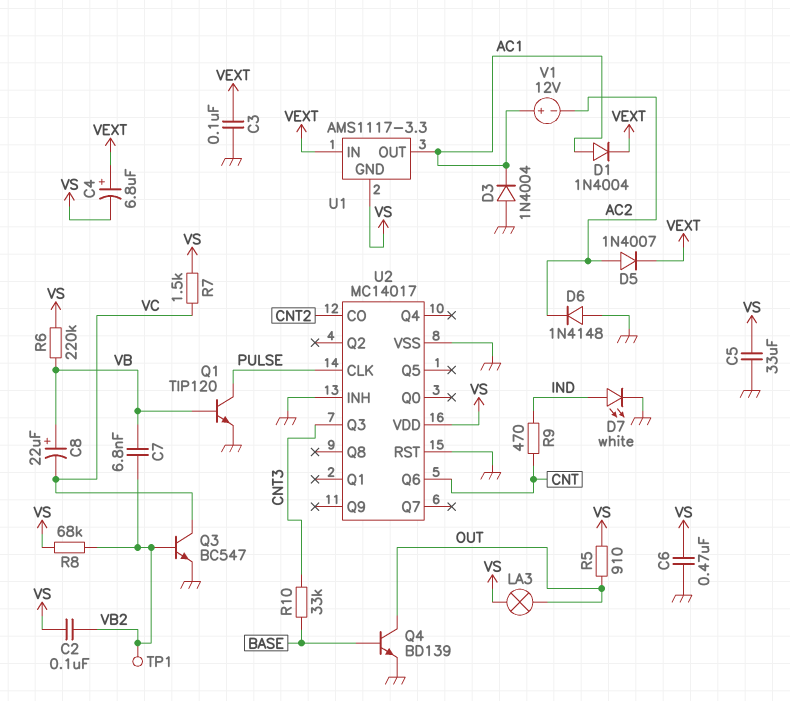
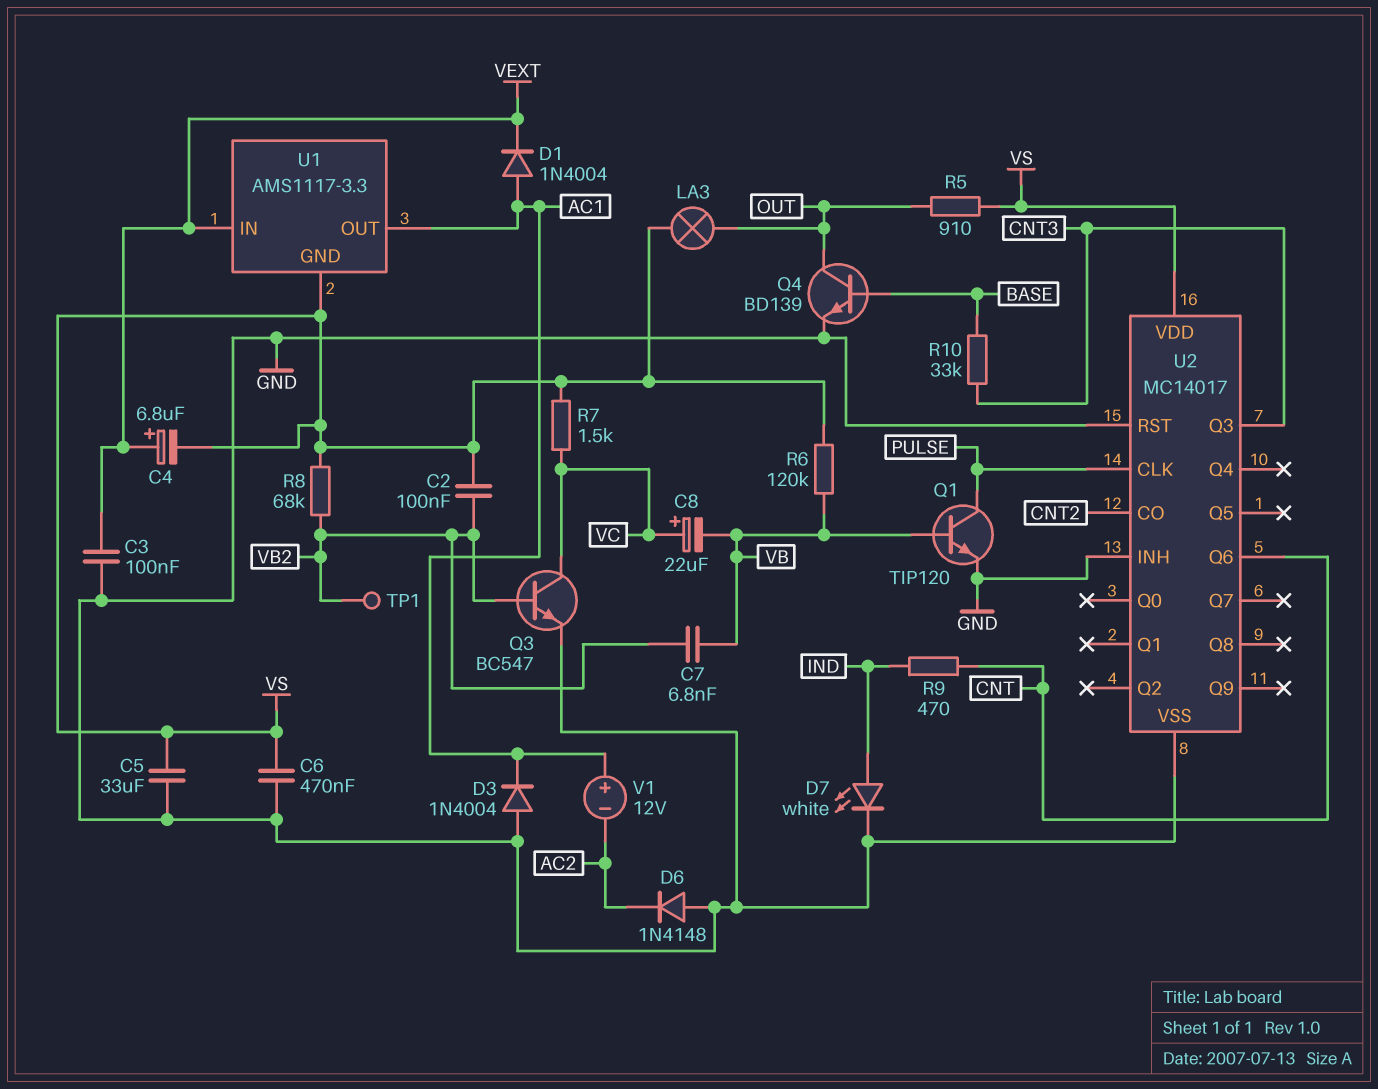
C8: 22uF (plus VB, minus VC) -> 22uF (plus VC, minus VB)
D5: diode 1N4007 (A AC2, K VEXT) -> none
R6: 220k (VB, VS) -> 120k (VB, VS)

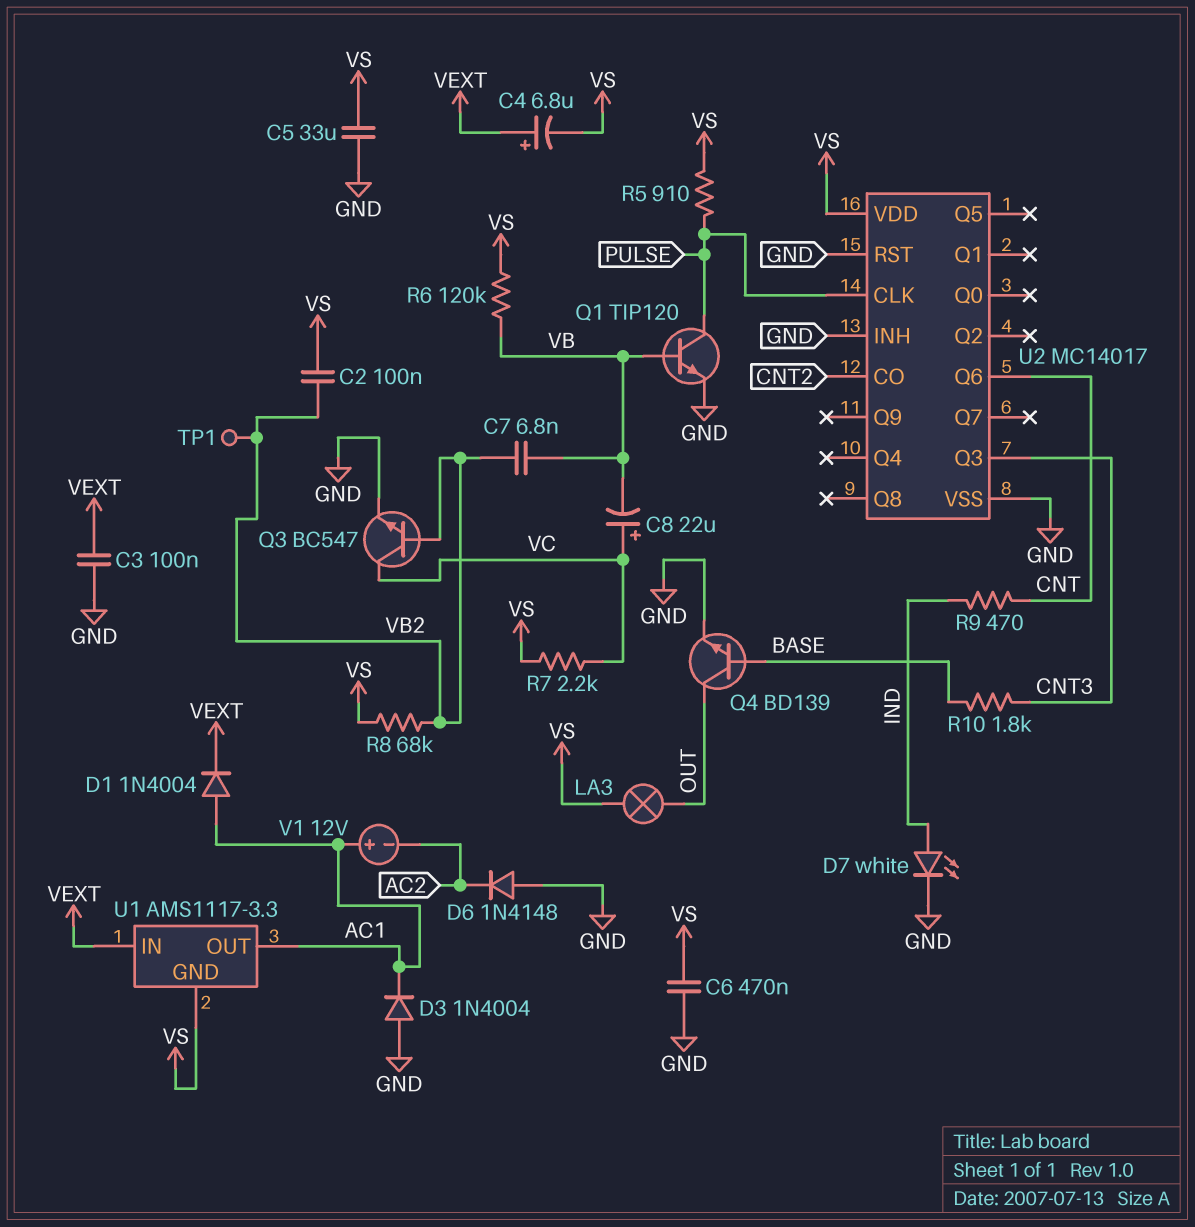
R5: 910 (OUT, VS) -> 910 (PULSE, VS)
R7: 1.5k (VC, VS) -> 2.2k (VC, VS)
R10: 33k (BASE, CNT3) -> 1.8k (BASE, CNT3)

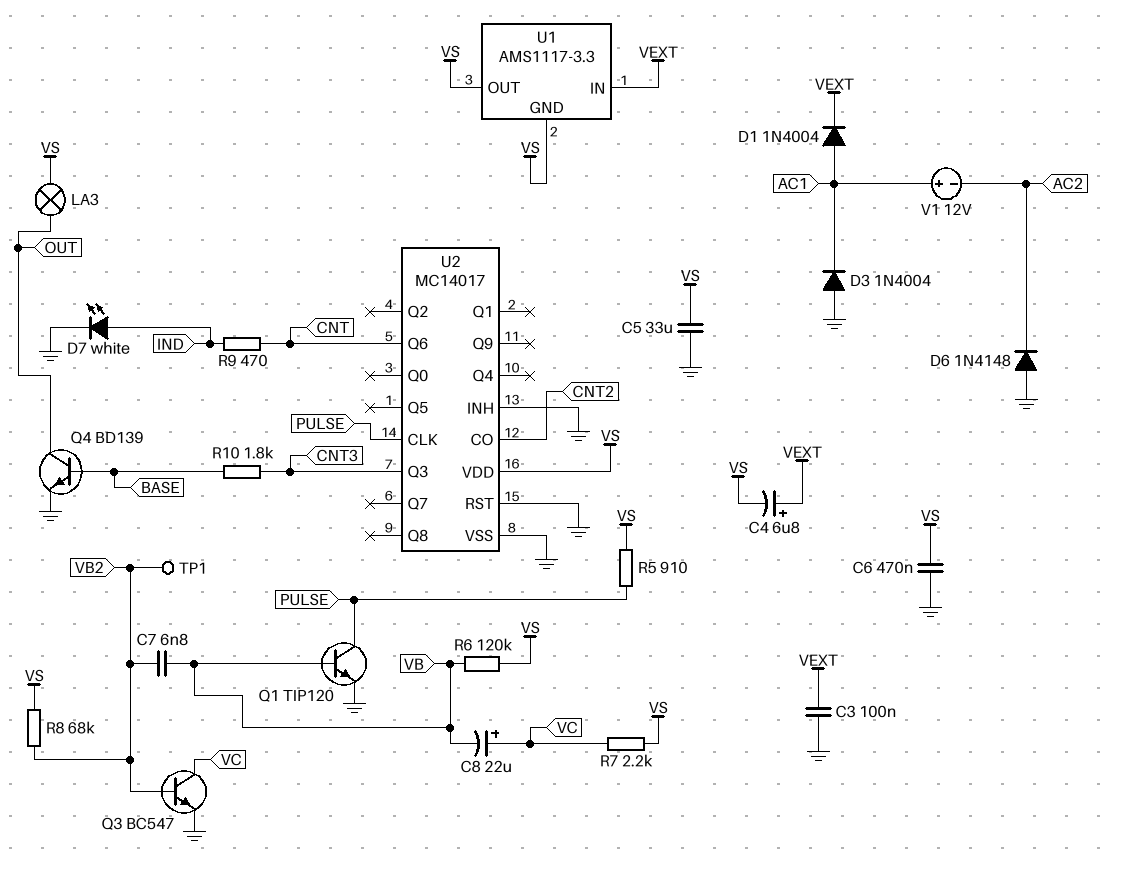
C2: 100nF (VB2, VS) -> none
U1 pin OUT: AC1 -> VS

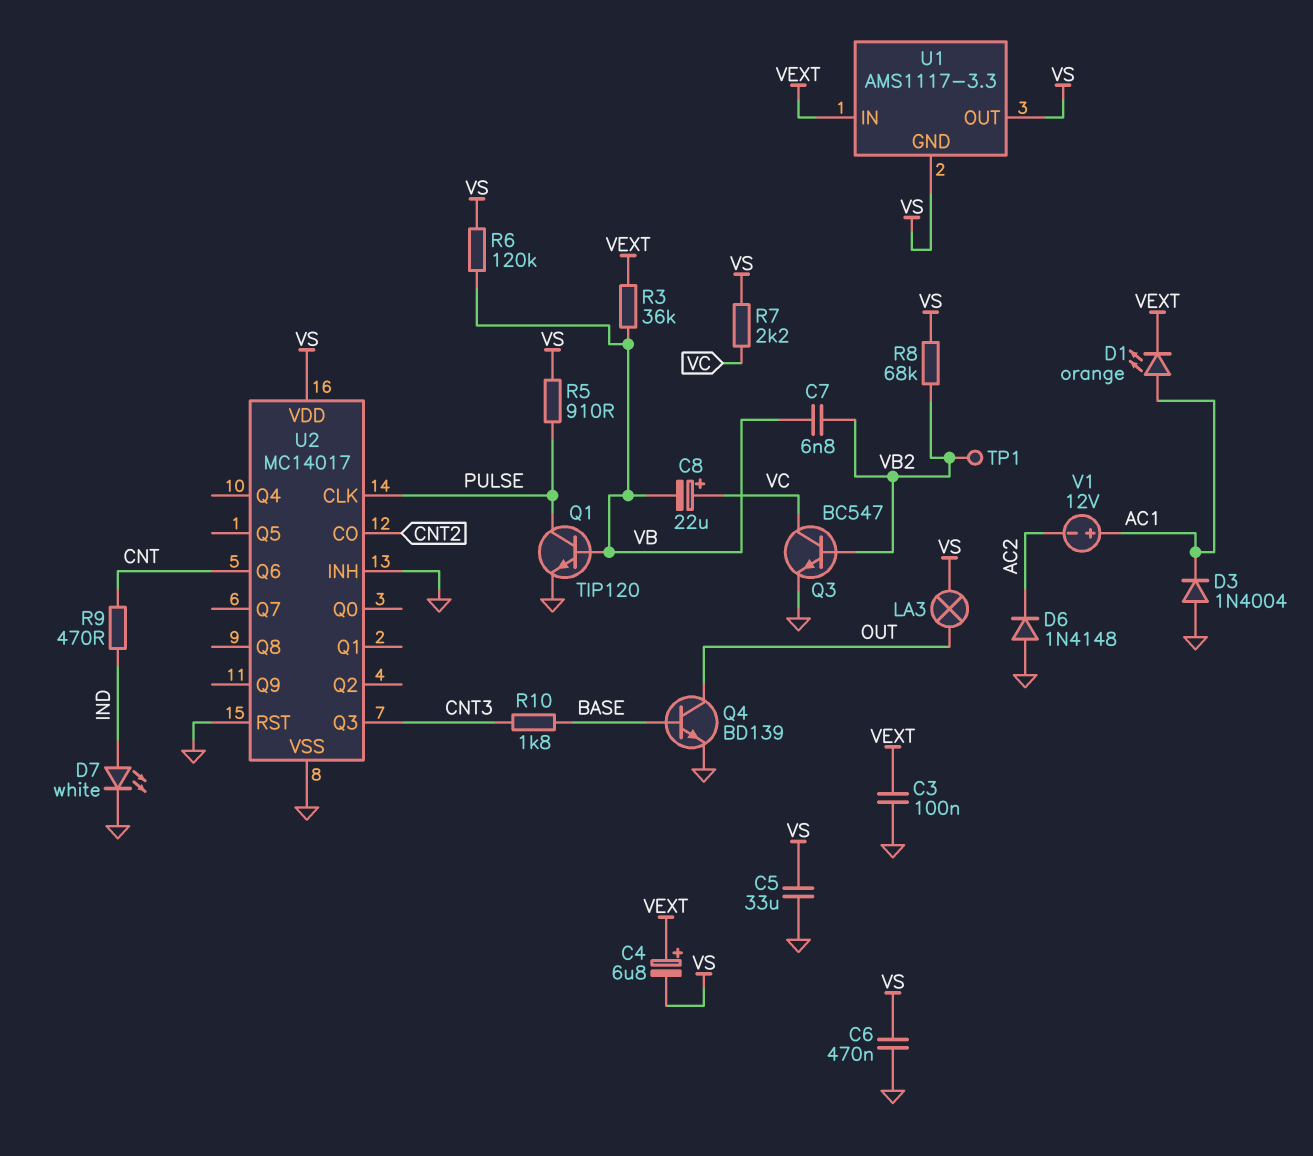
D1: diode 1N4004 (A AC1, K VEXT) -> LED orange (A AC1, K VEXT)
R3: none -> 36k (VB, VEXT)

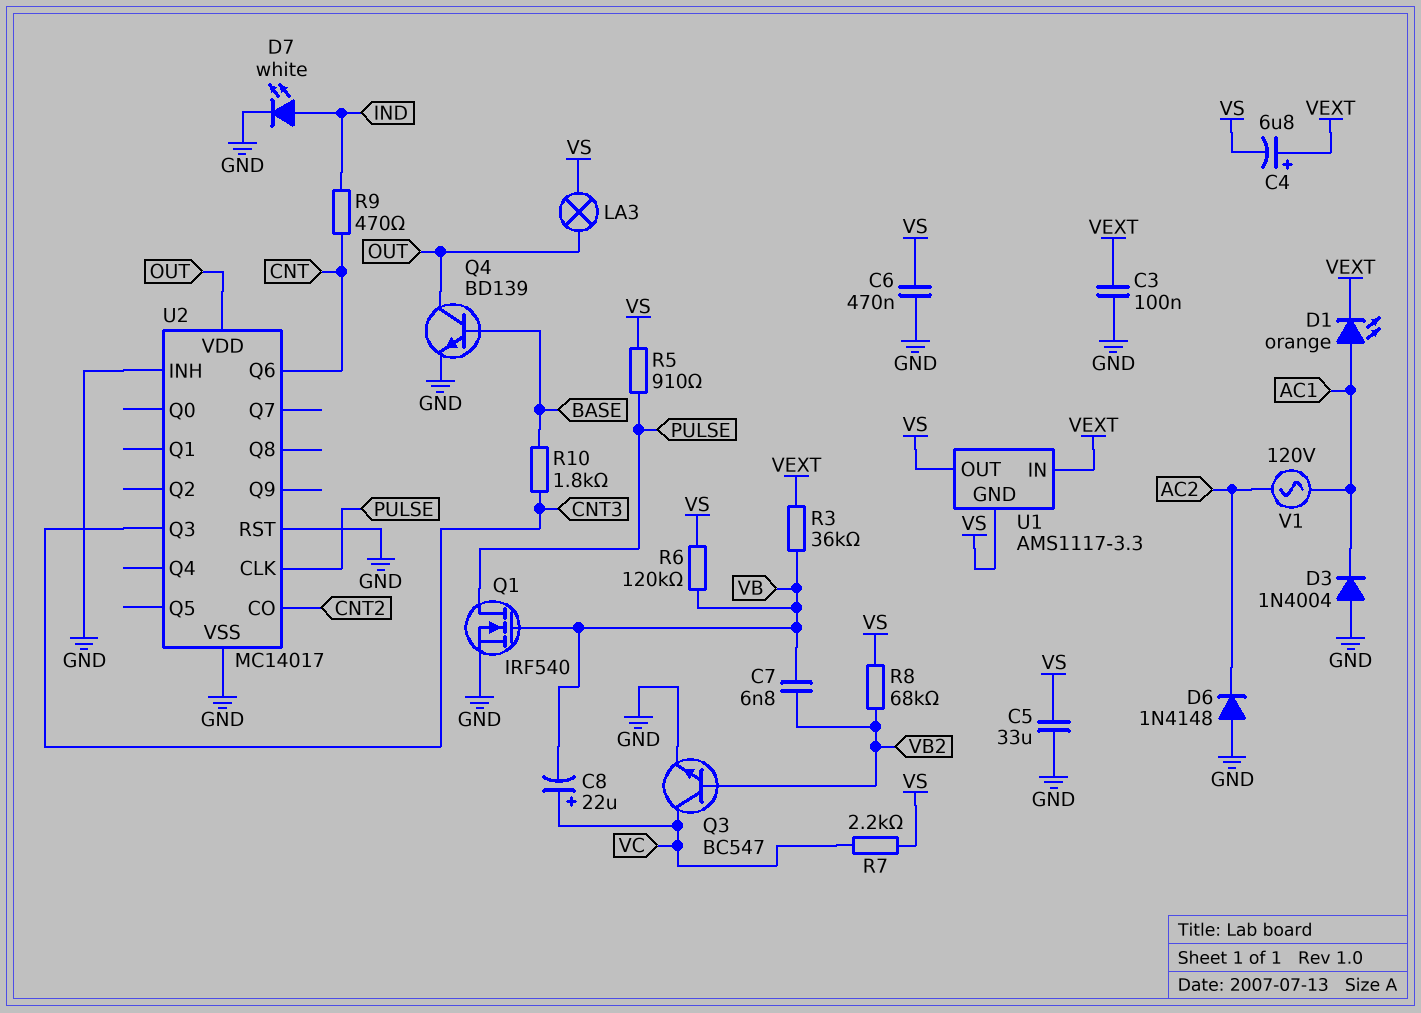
Q1: NPN TIP120 (B VB, C PULSE, E GND) -> NMOS IRF540 (G VB, D PULSE, S GND)
TP1: test point (VB2) -> none
U2 pin VDD: VS -> OUT
V1: 12V (plus AC1, minus AC2) -> AC 120V (AC1, AC2)

